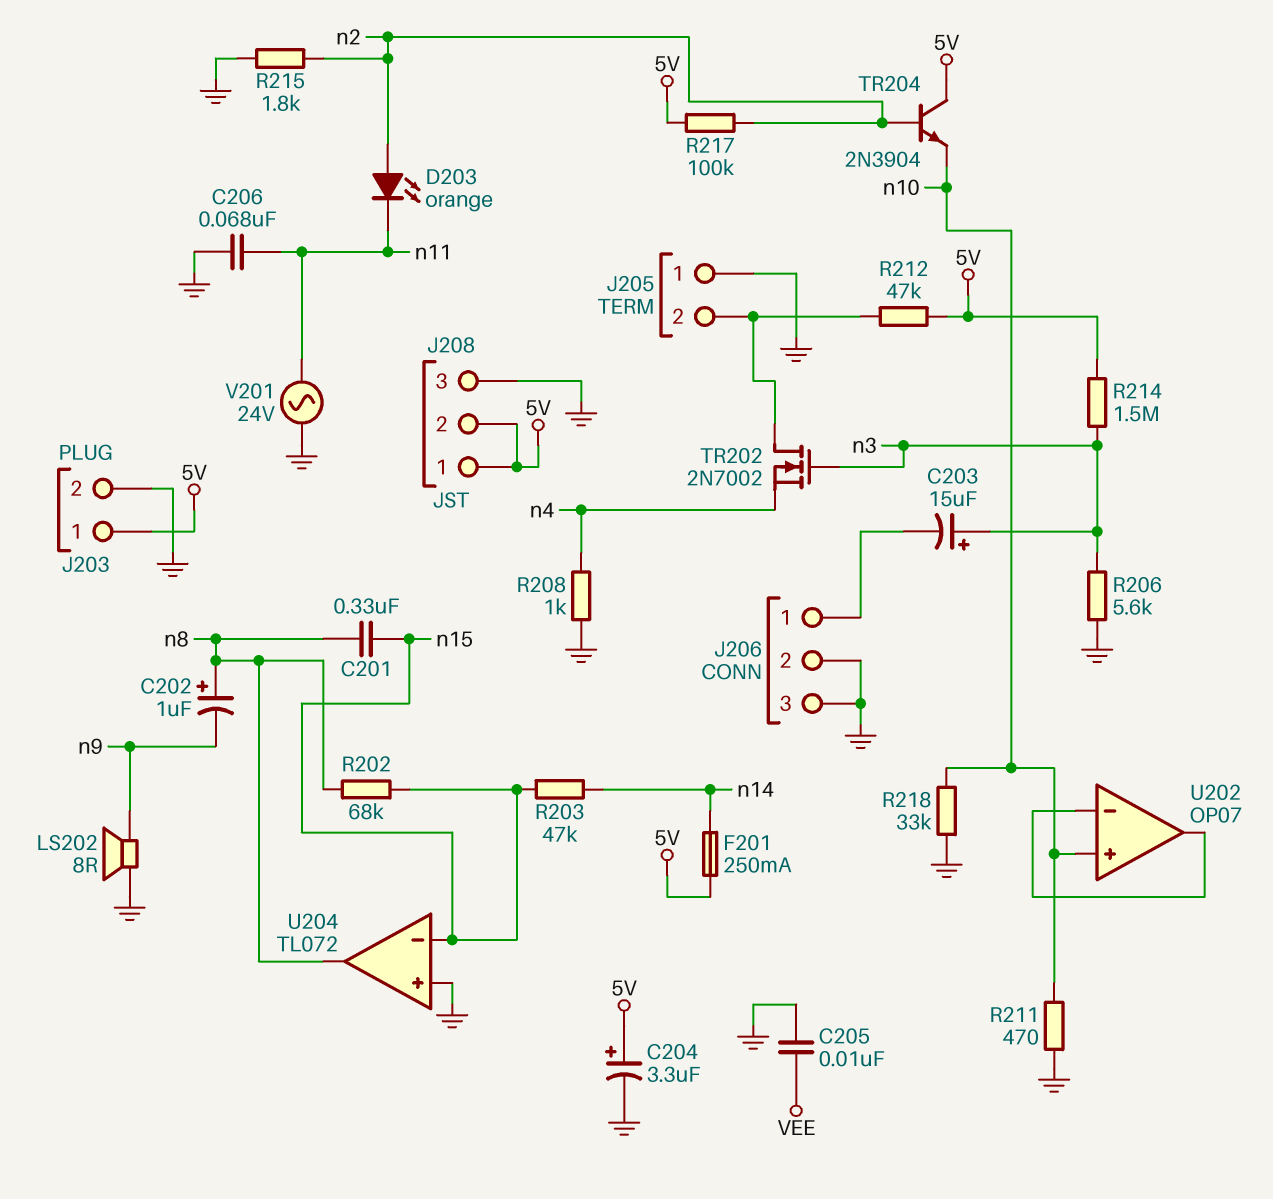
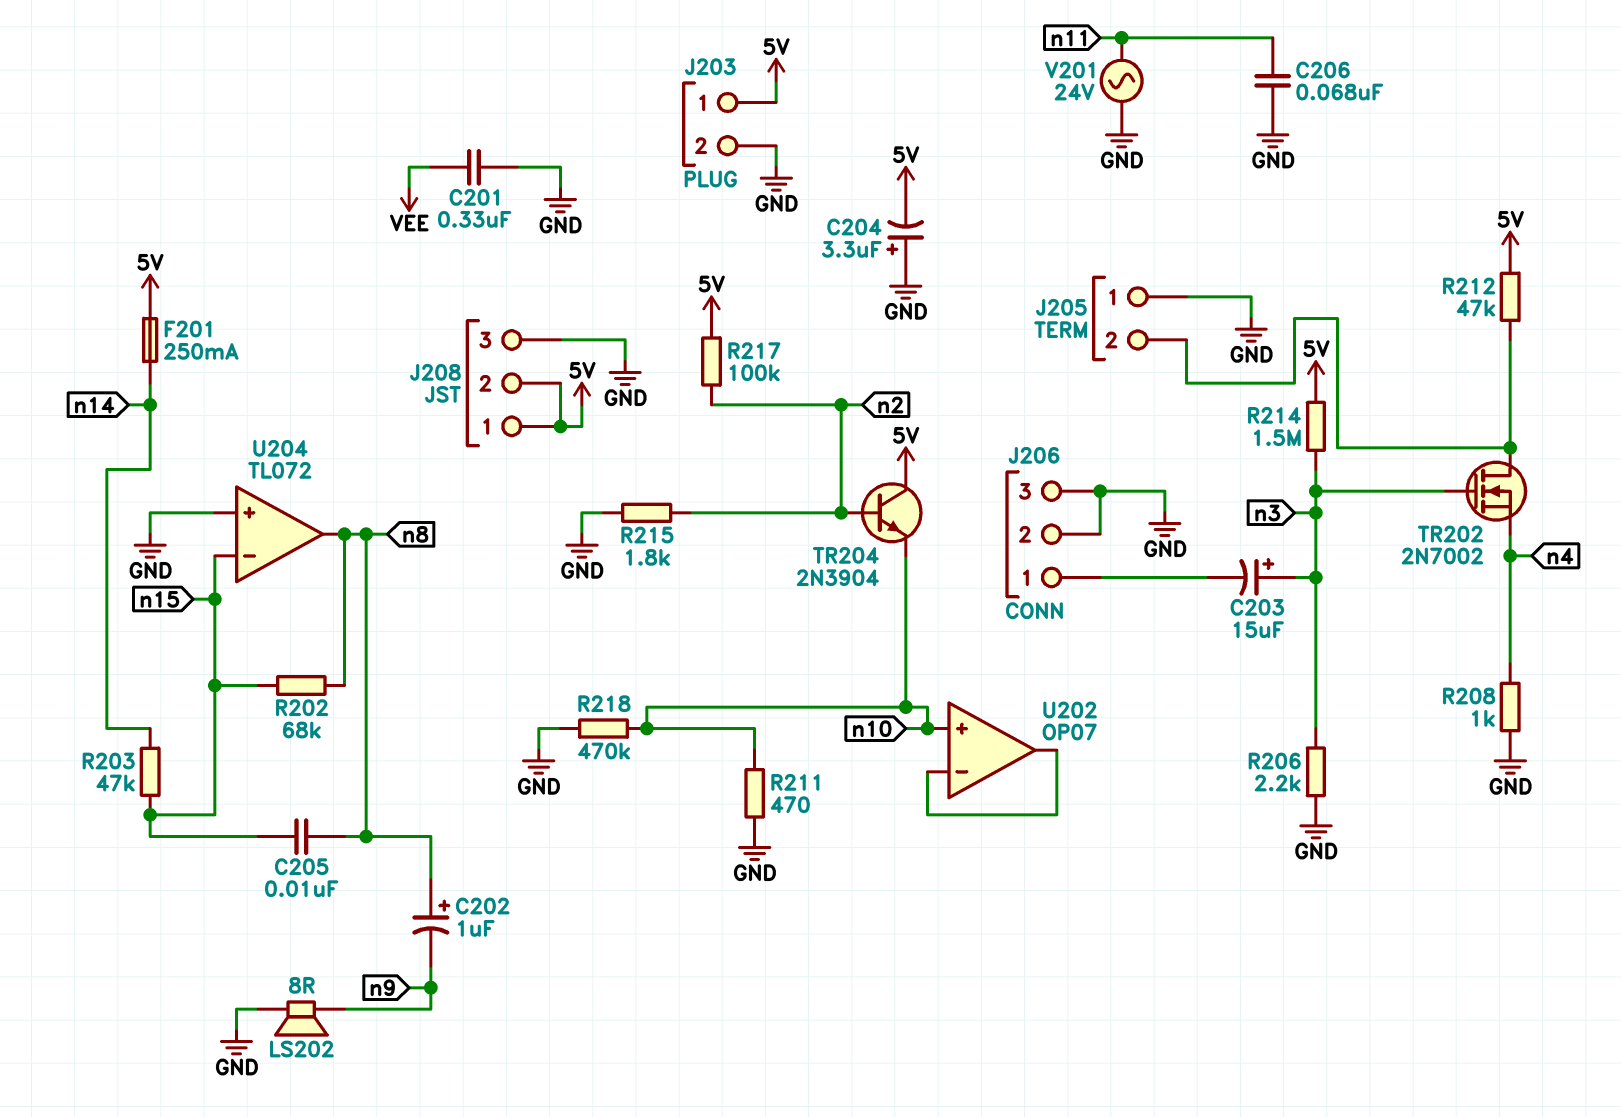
C201: 330nF (n8, n15) -> 330nF (GND, VEE)
C204: 3.3uF (plus 5V, minus GND) -> 3.3uF (plus GND, minus 5V)
C205: 10nF (GND, VEE) -> 10nF (n8, n15)
D203: LED orange (A n2, K n11) -> none
R206: 5.6k (GND, n3) -> 2.2k (GND, n3)
R218: 33k (GND, n10) -> 470k (GND, n10)

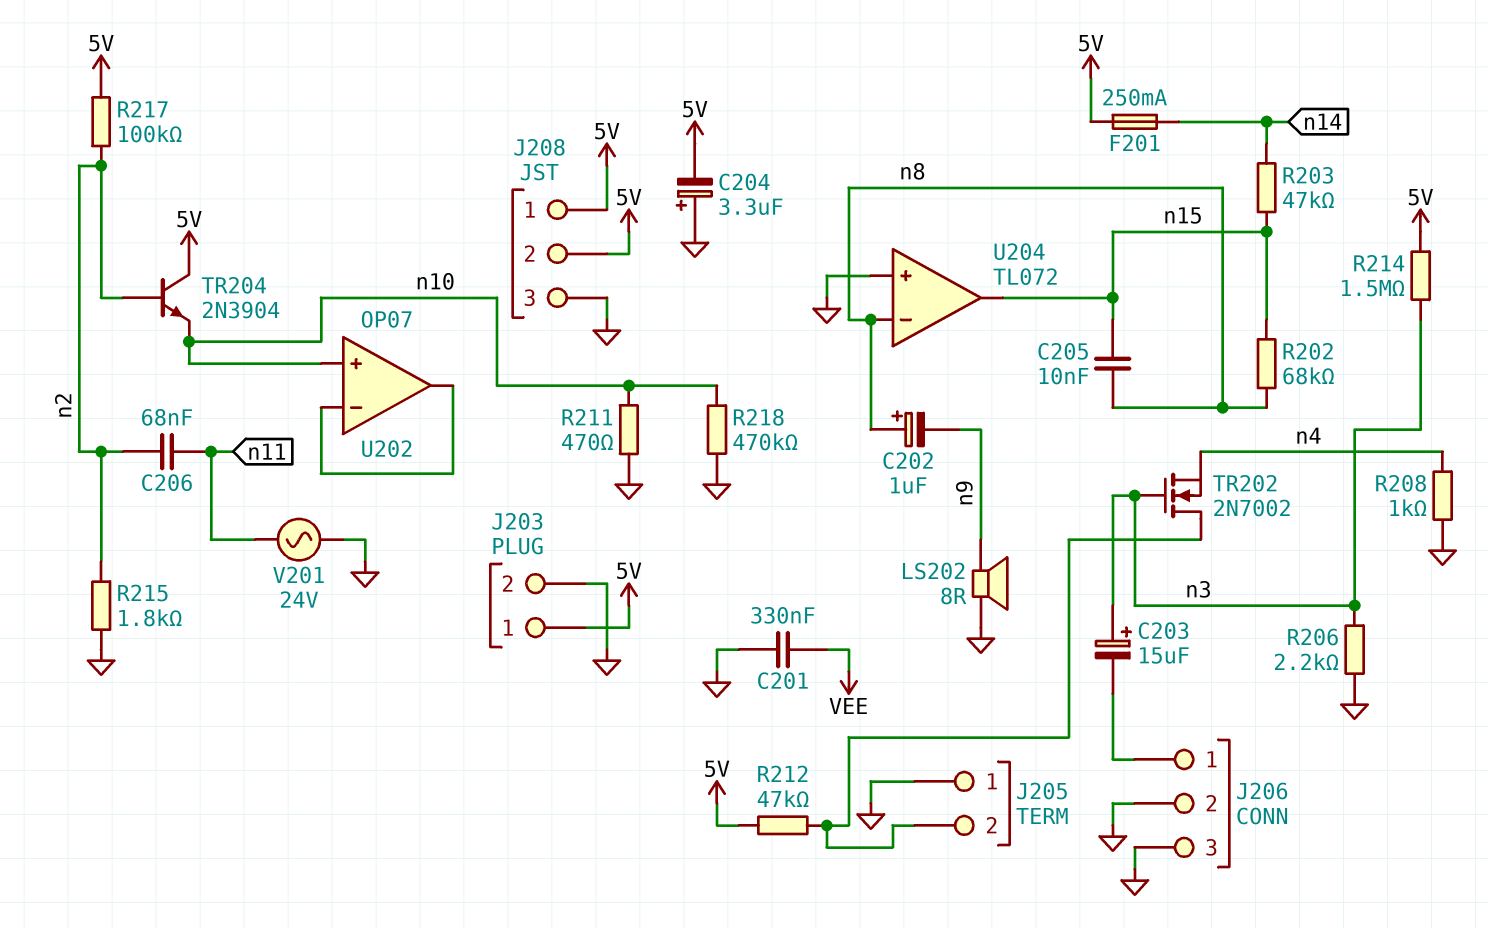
C206: 68nF (GND, n11) -> 68nF (n2, n11)
U204 pin in-: n15 -> n8
U204 pin out: n8 -> n15

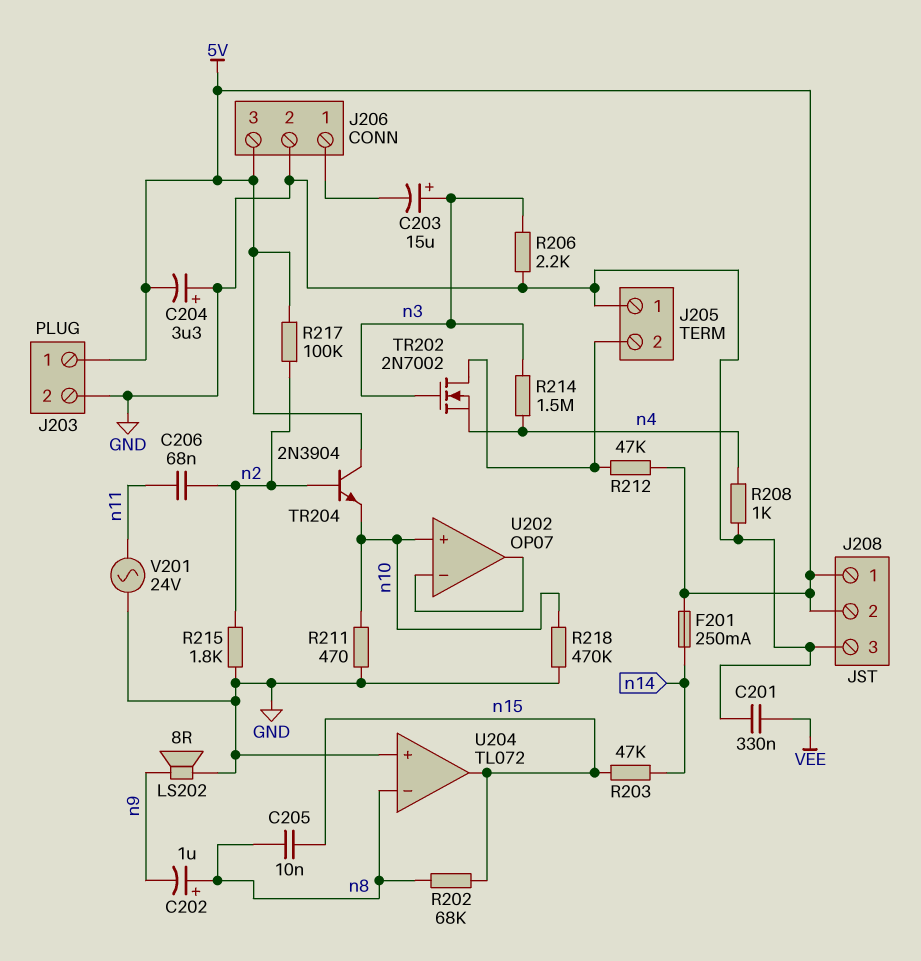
J206 pin 3: GND -> 5V
R214: 1.5M (5V, n3) -> 1.5M (n3, n4)

